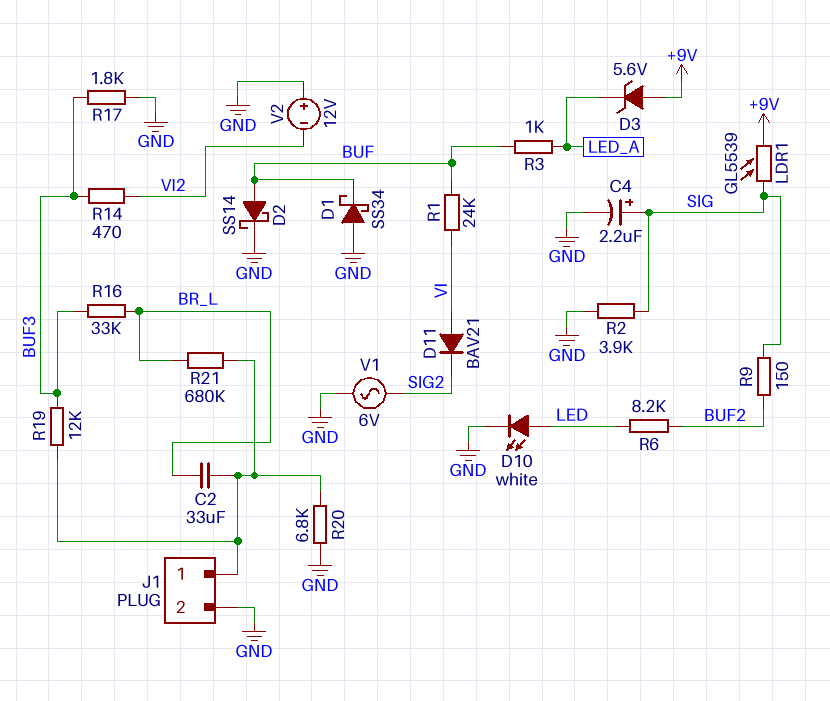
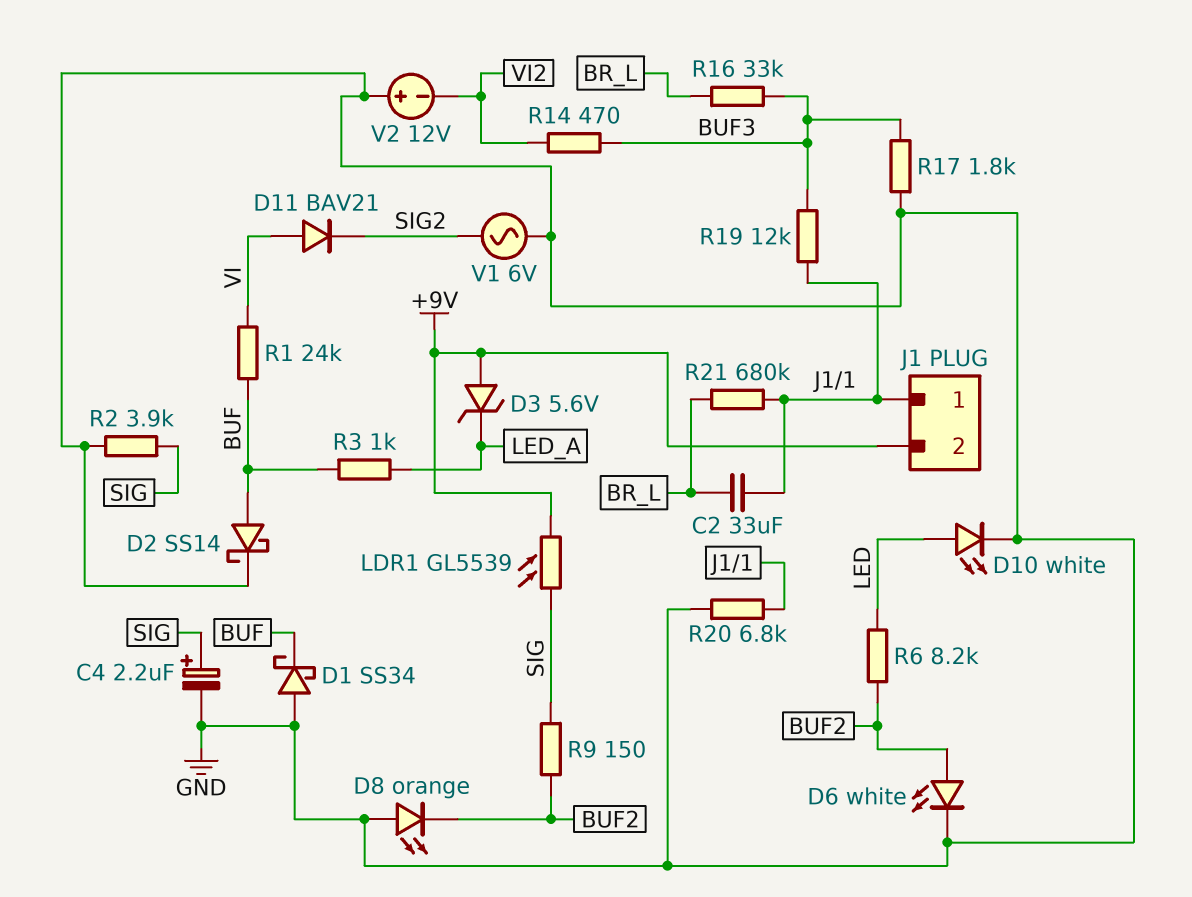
D6: none -> LED white (A BUF2, K GND)
D8: none -> LED orange (A GND, K BUF2)
J1 pin 2: GND -> +9V

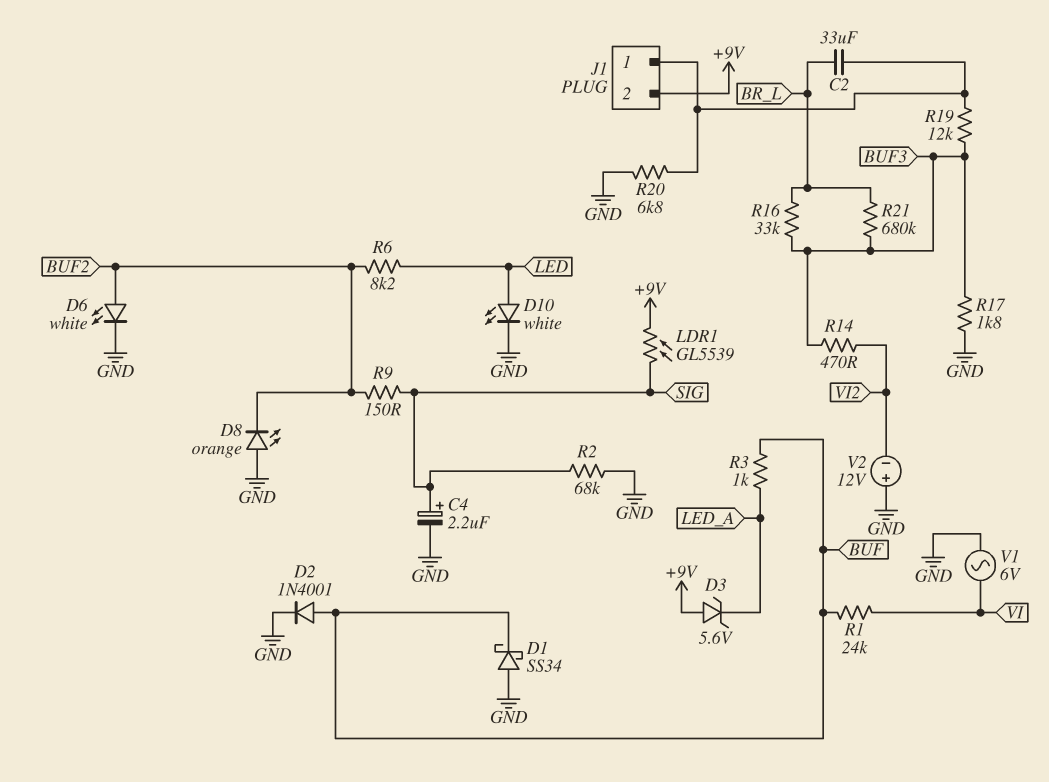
D2: schottky SS14 (A BUF, K GND) -> diode 1N4001 (A BUF, K GND)
D11: diode BAV21 (A VI, K SIG2) -> none
R2: 3.9k (GND, SIG) -> 68k (GND, SIG)
R21: 680k (BR_L, J1/1) -> 680k (BR_L, BUF3)
V1: AC 6V (GND, SIG2) -> AC 6V (GND, VI)

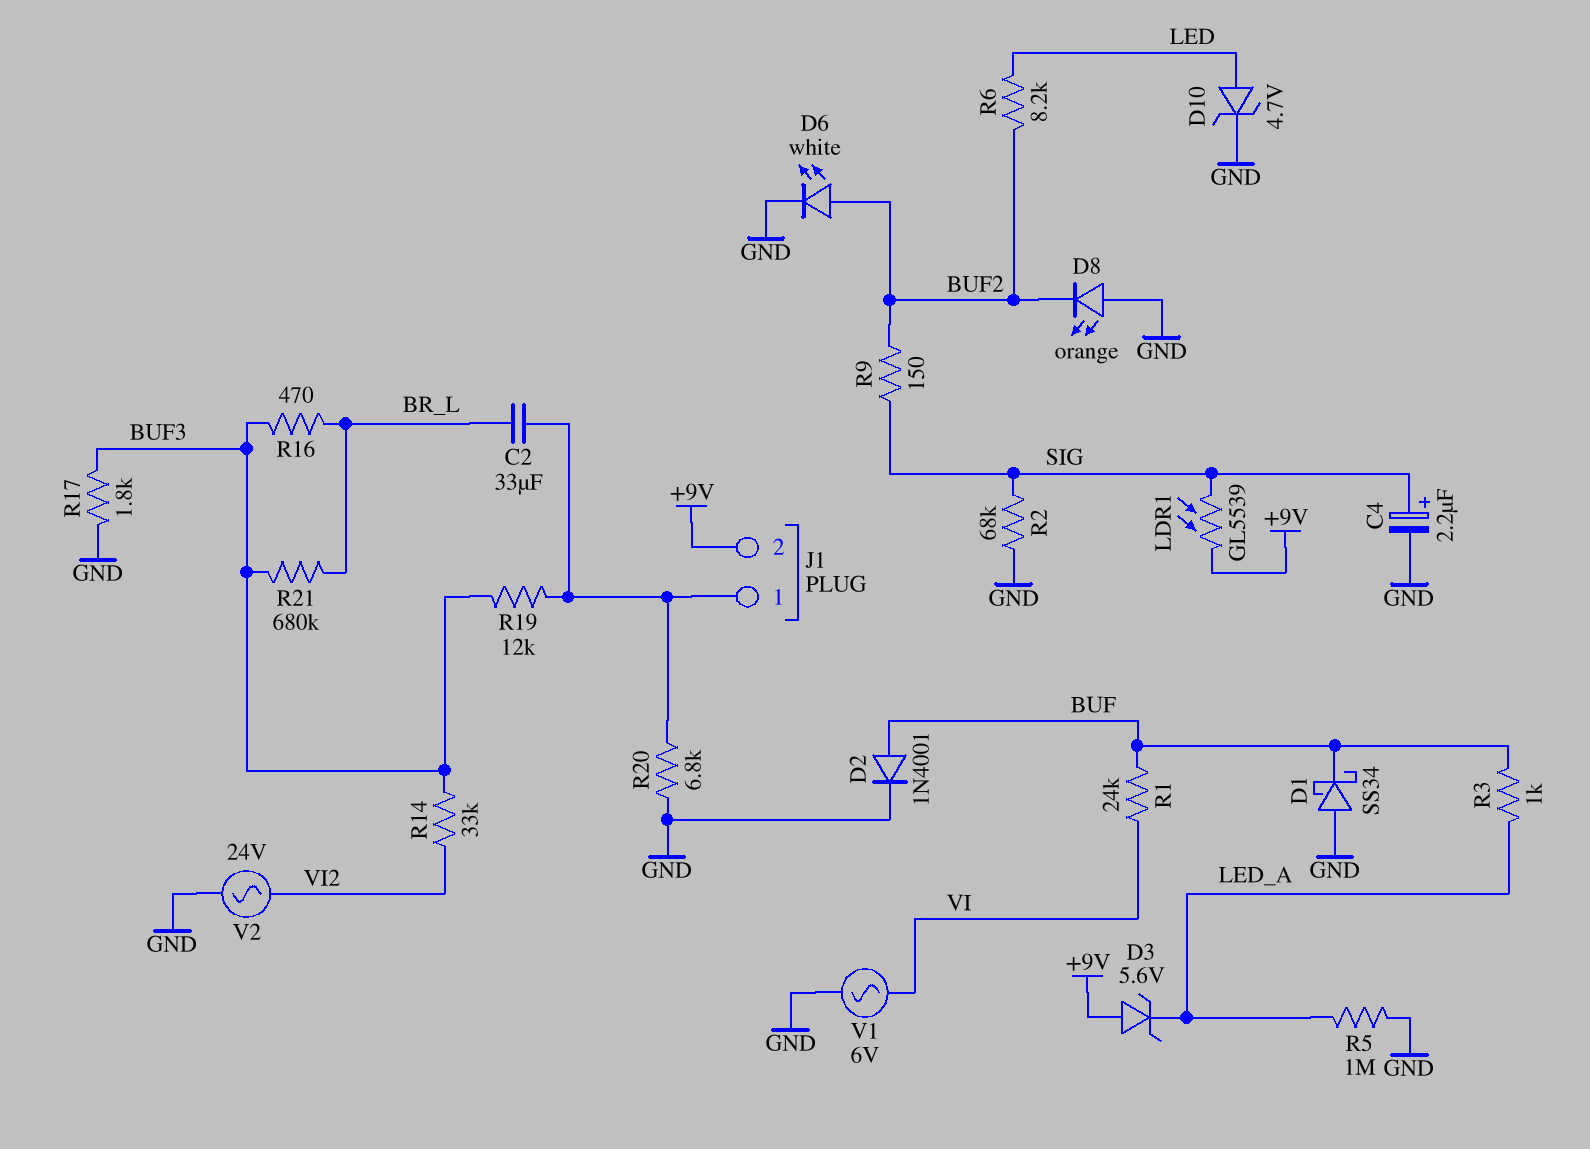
D10: LED white (A LED, K GND) -> zener 4.7V (A LED, K GND)
R5: none -> 1M (GND, LED_A)
R14: 470 (BUF3, VI2) -> 33k (BUF3, VI2)
R16: 33k (BR_L, BUF3) -> 470 (BR_L, BUF3)
V2: 12V (plus GND, minus VI2) -> AC 24V (GND, VI2)

